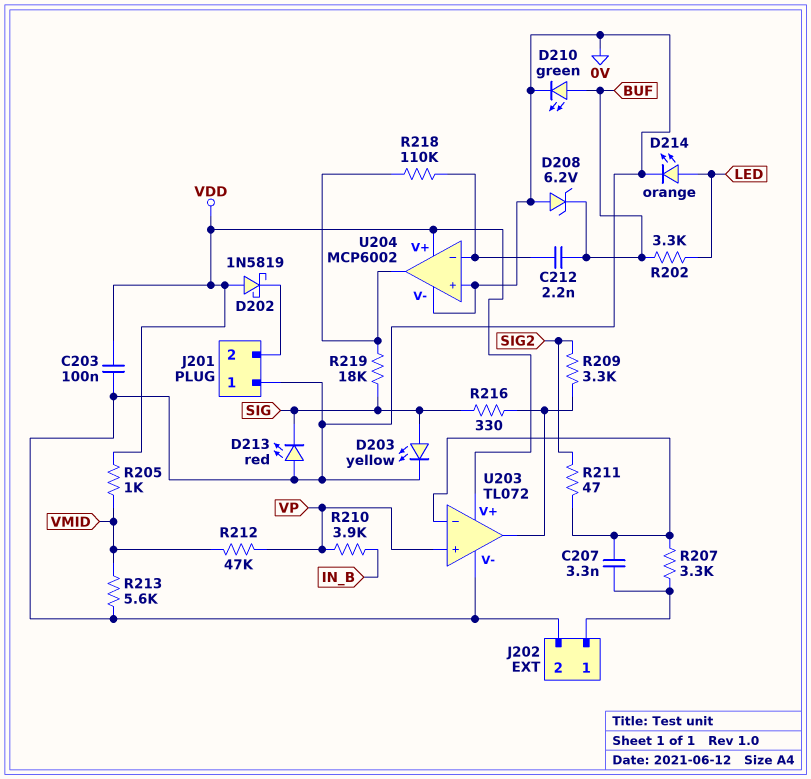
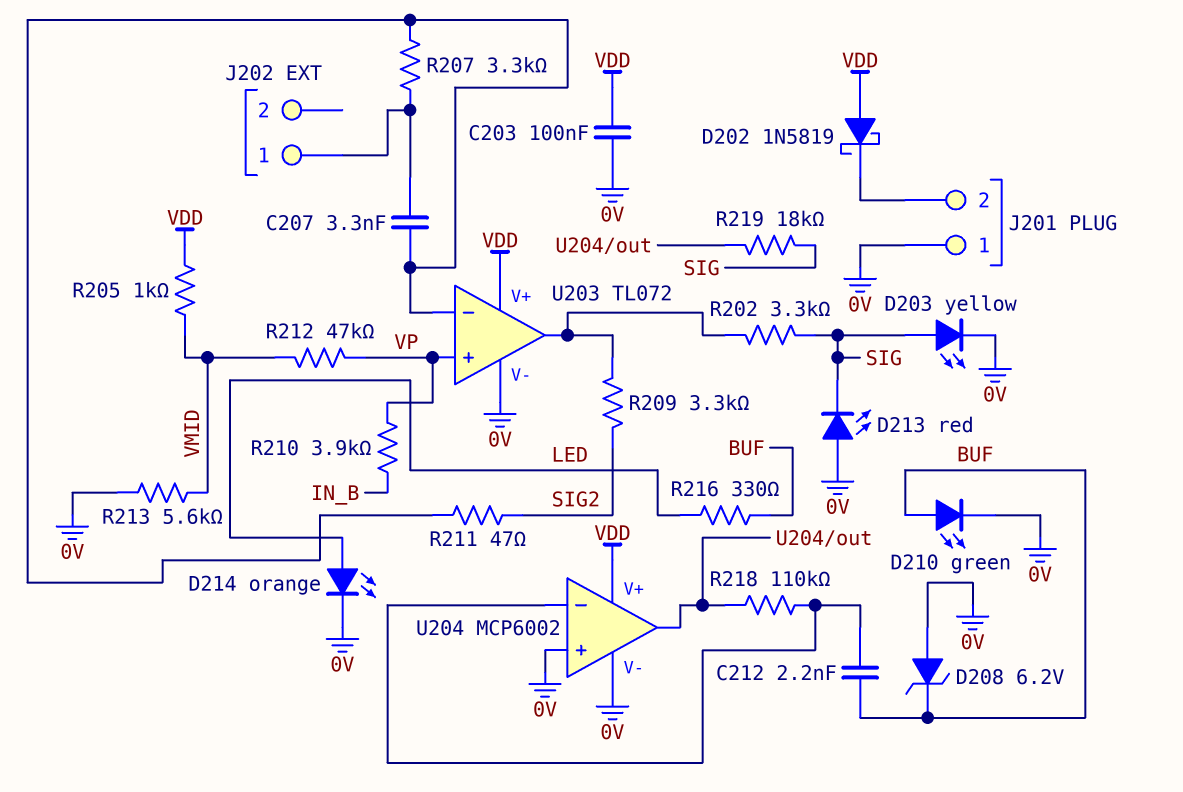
J202 pin 2: 0V -> none
R202: 3.3k (BUF, LED) -> 3.3k (SIG, U203/out)
R216: 330 (SIG, U203/out) -> 330 (BUF, LED)

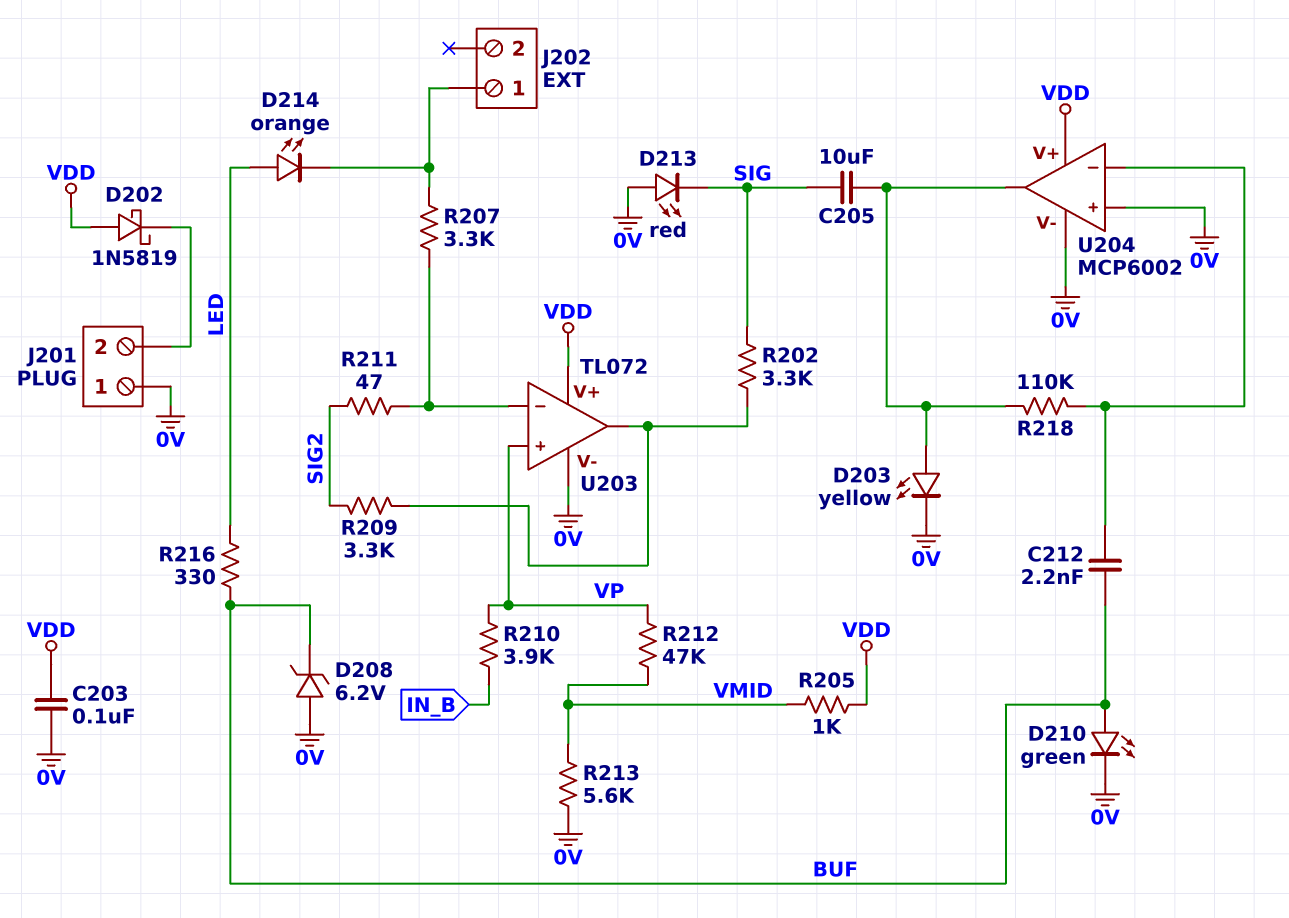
C205: none -> 10uF (SIG, U204/out)
C207: 3.3nF (J202/1, U203/in-) -> none
D203: LED yellow (A SIG, K 0V) -> LED yellow (A U204/out, K 0V)
D214: LED orange (A LED, K 0V) -> LED orange (A LED, K J202/1)
R219: 18k (SIG, U204/out) -> none

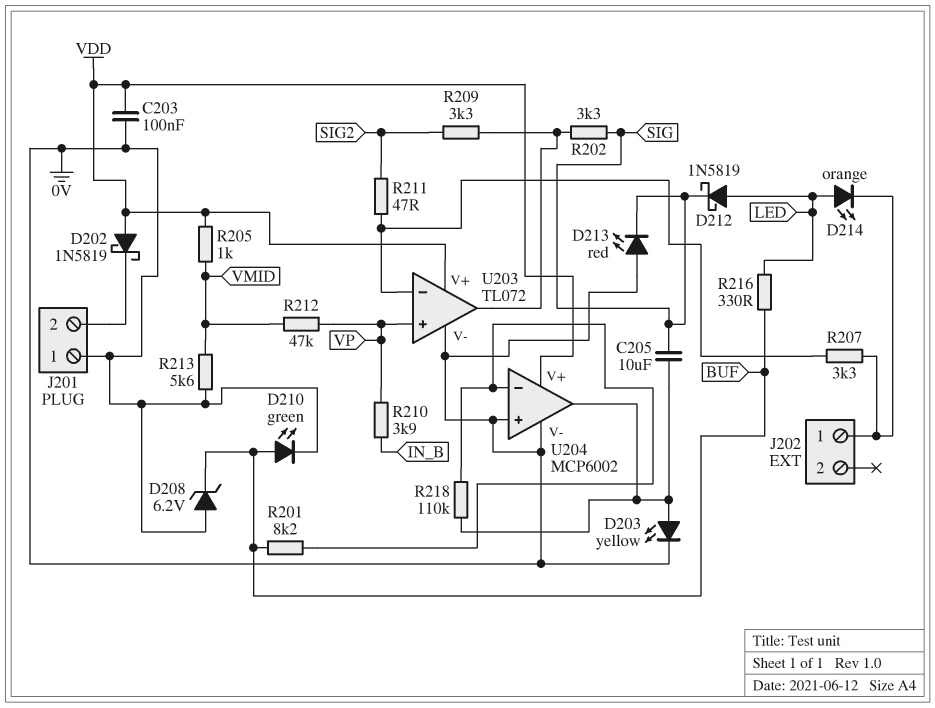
C212: 2.2nF (BUF, U204/in-) -> none
D212: none -> schottky 1N5819 (A LED, K SIG)
R201: none -> 8.2k (BUF, U204/in-)

